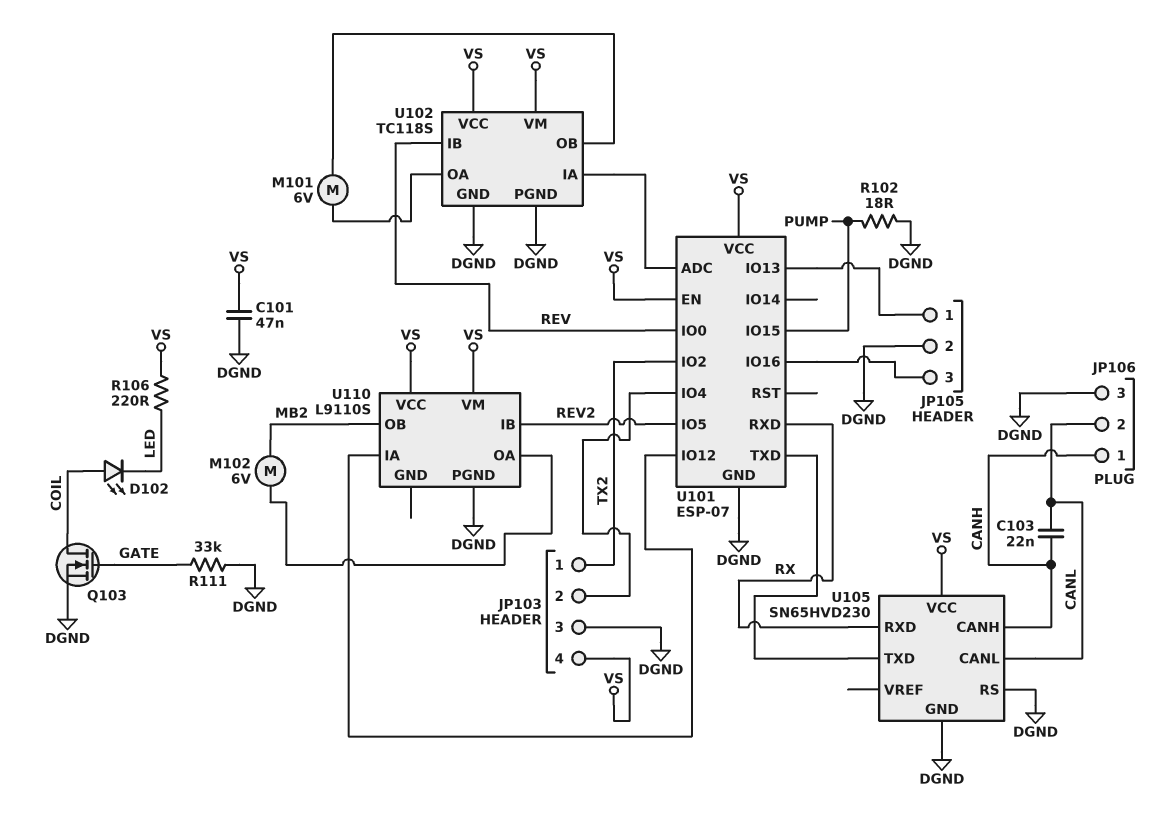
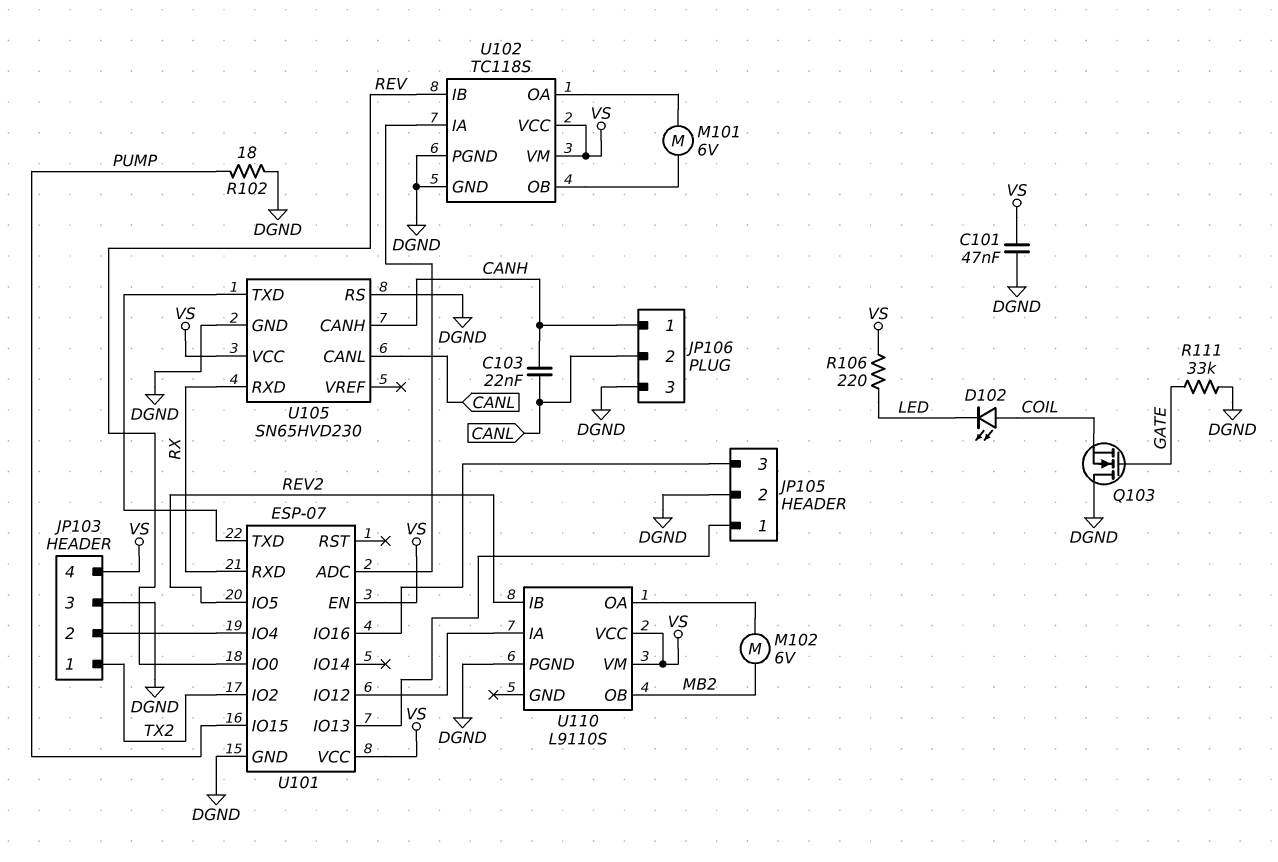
Q103: NMOS (G GATE, D COIL, S DGND) -> NMOS (G GATE, D DGND, S COIL)

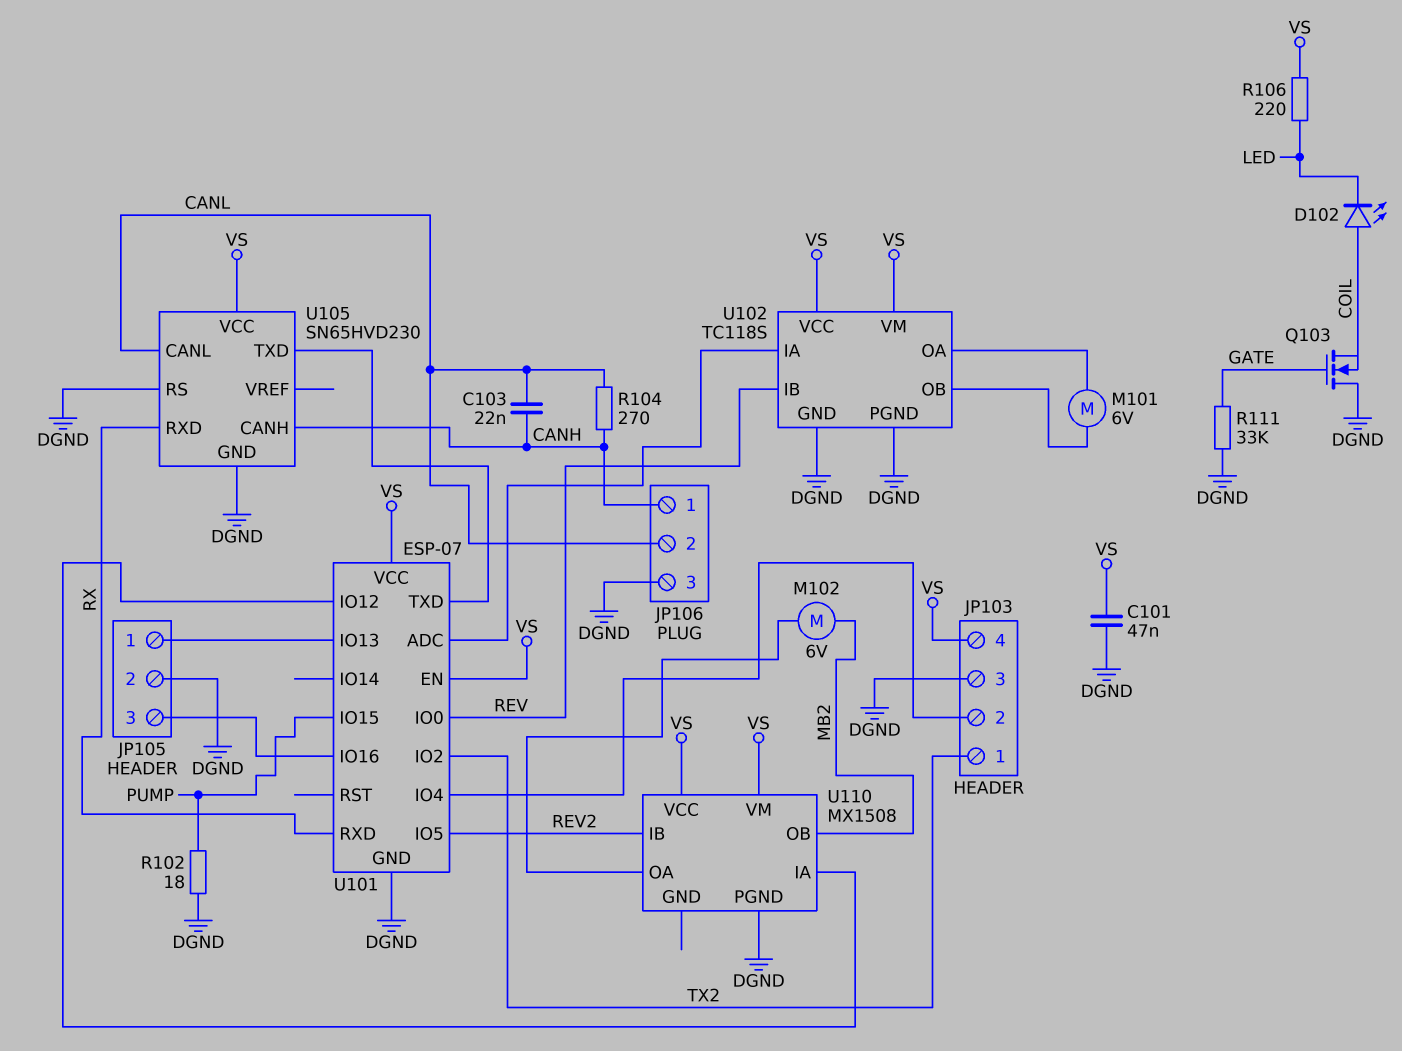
R104: none -> 270 (CANH, CANL)
U110: L9110S -> MX1508

